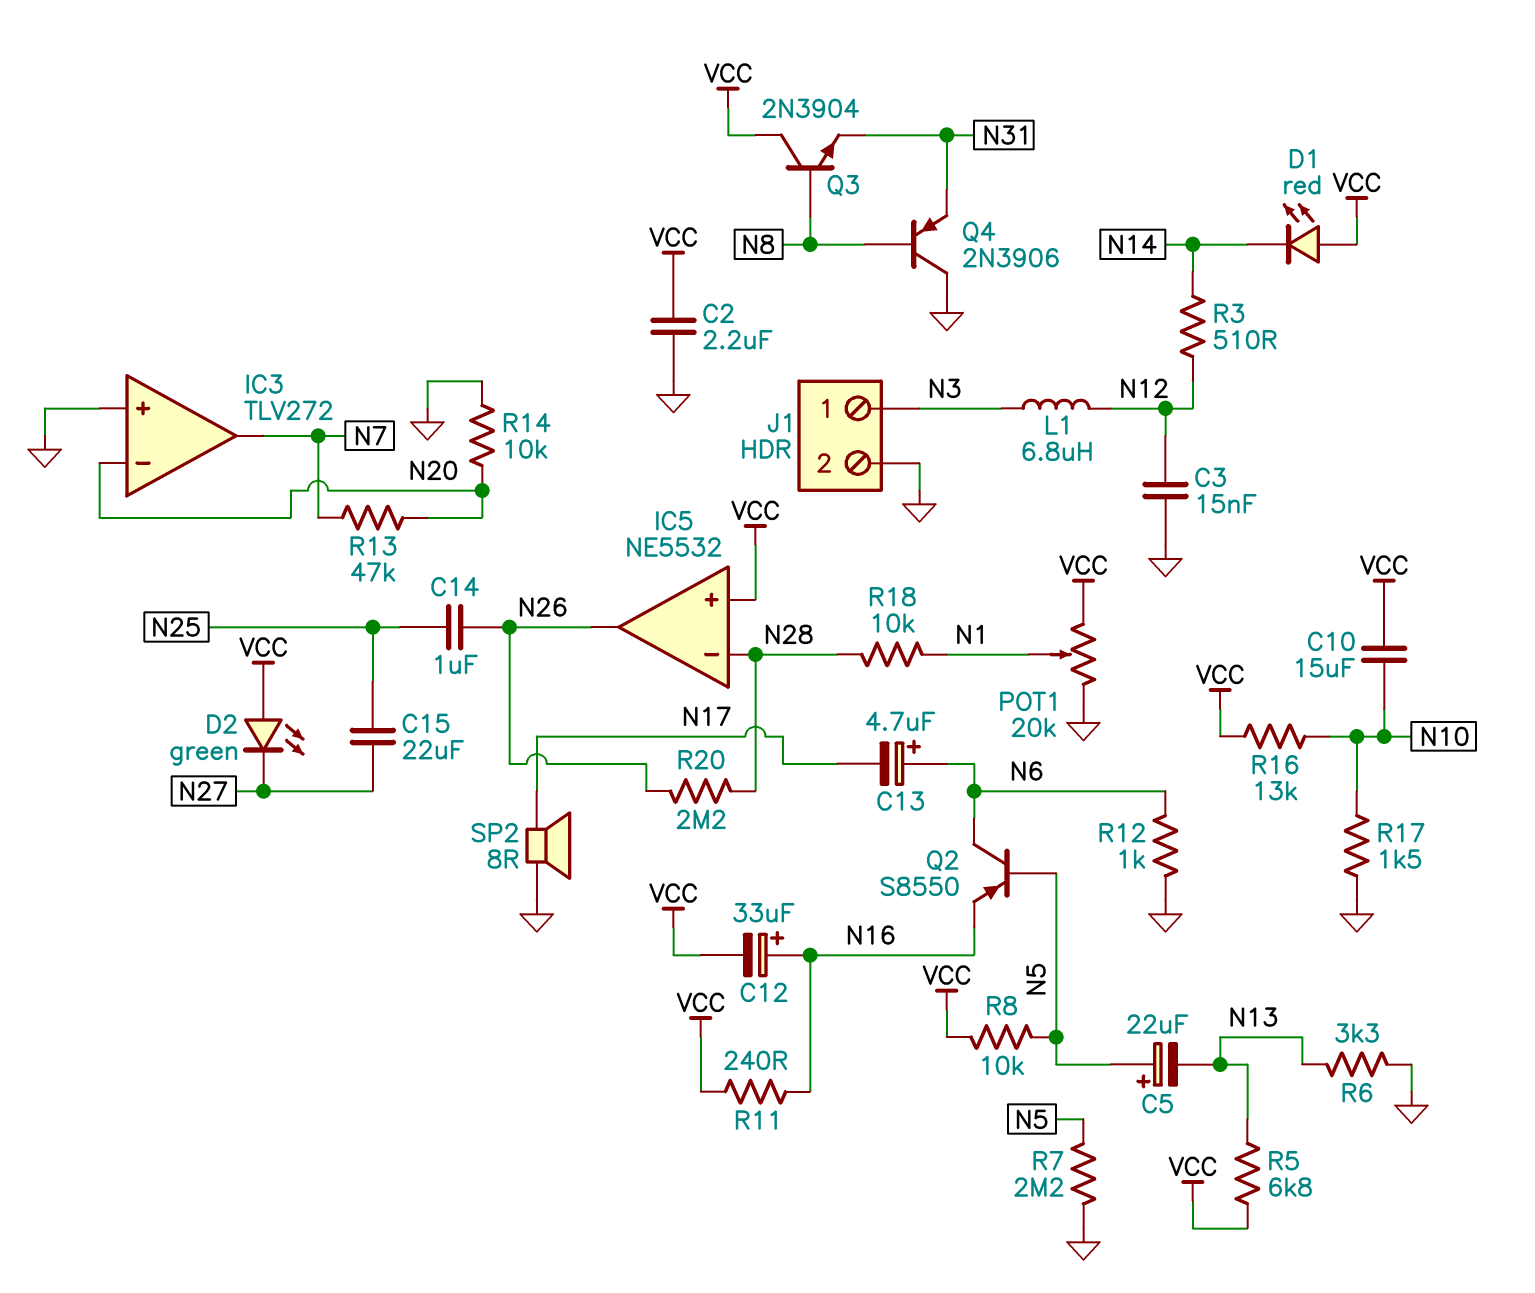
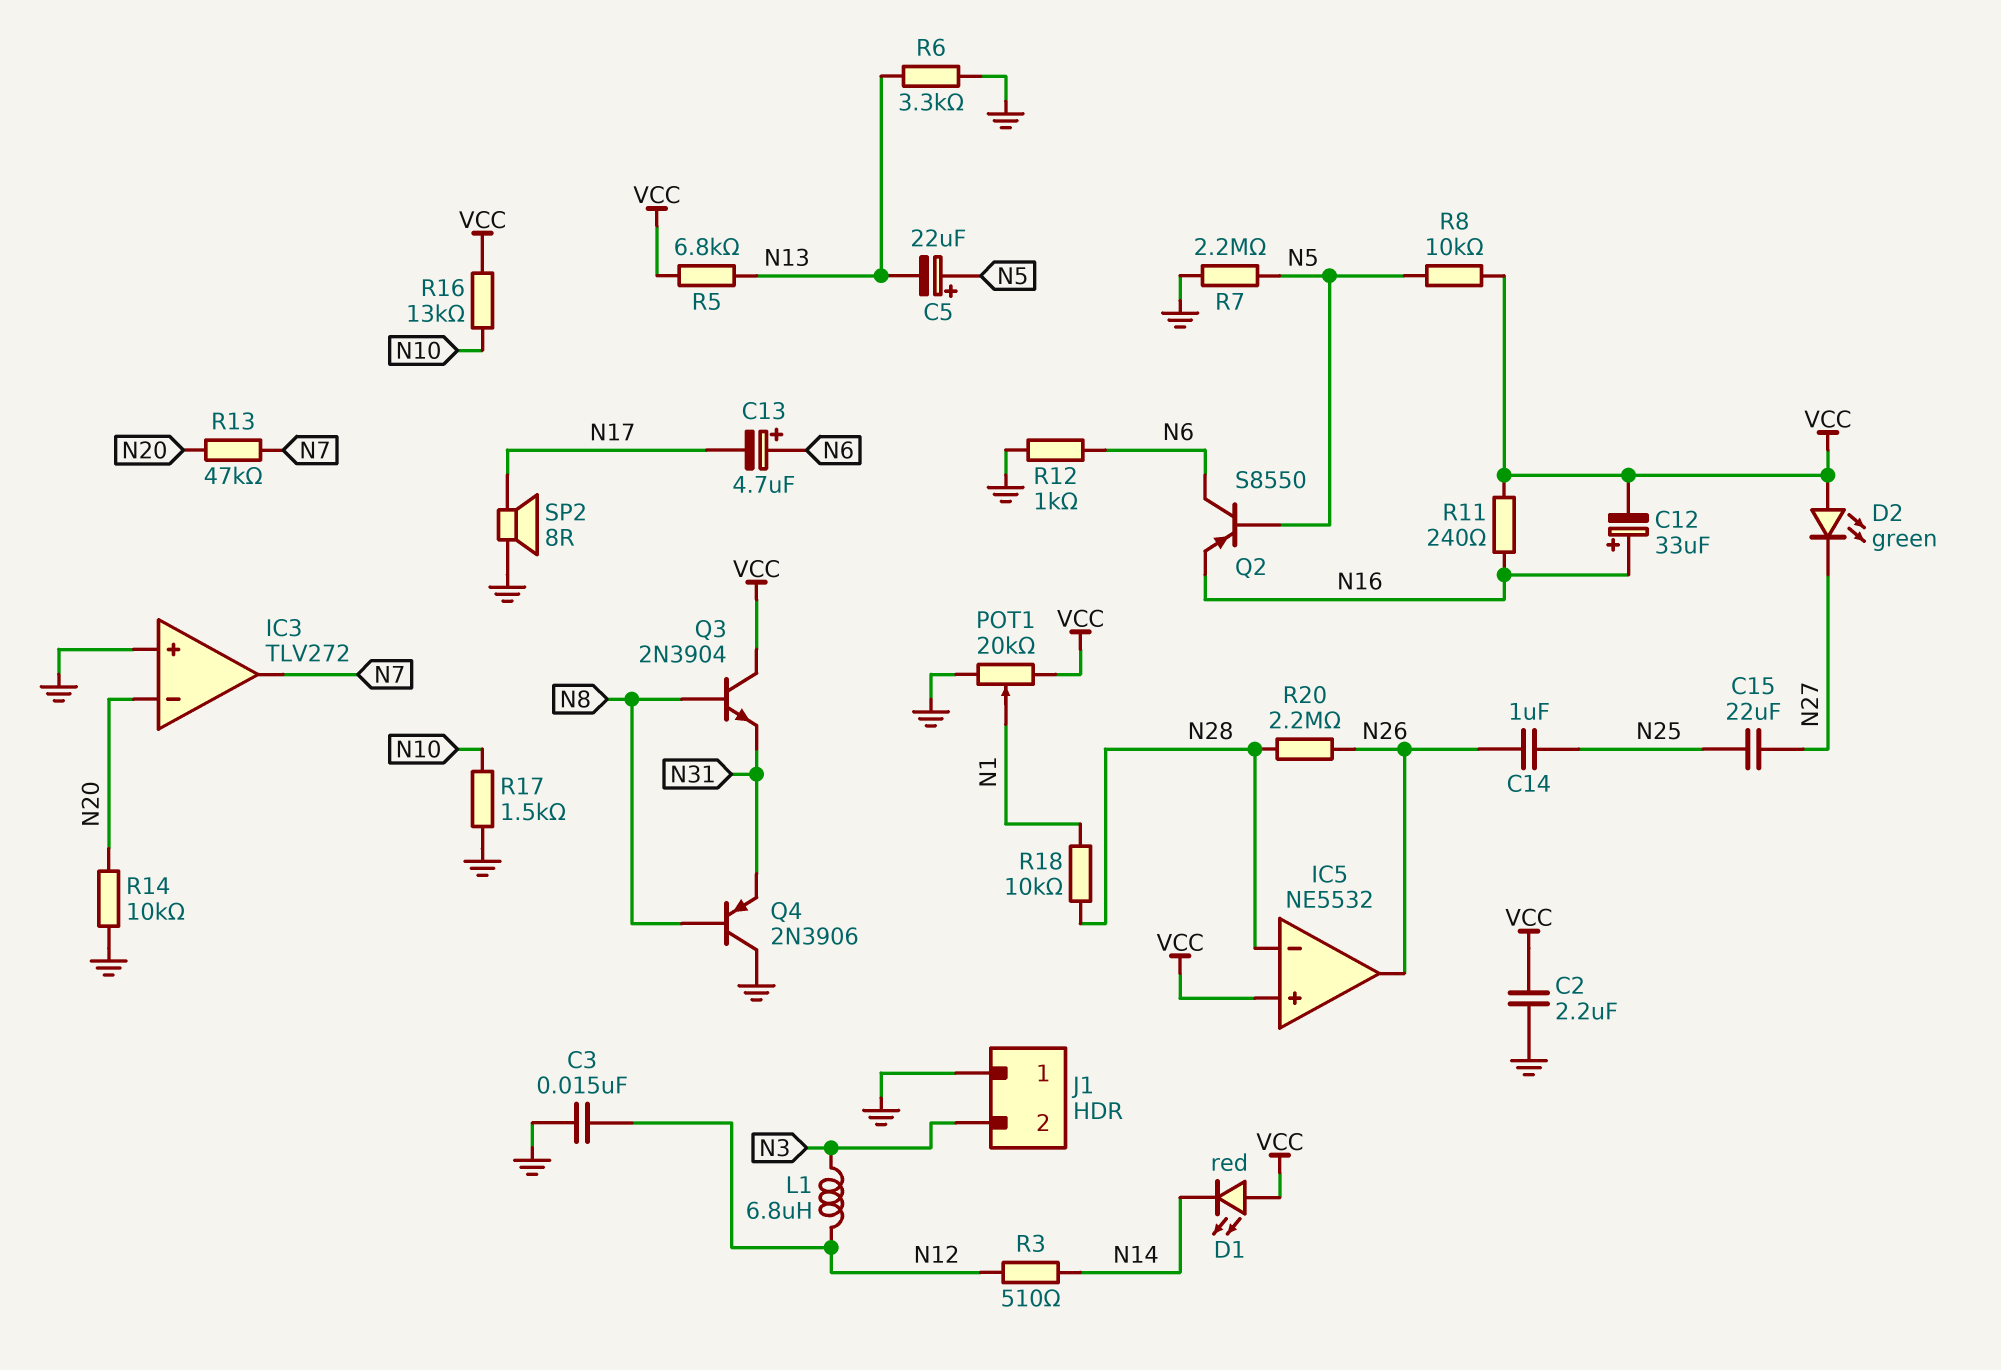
C10: 15uF (N10, VCC) -> none
J1 pin 1: N3 -> GND
J1 pin 2: GND -> N3

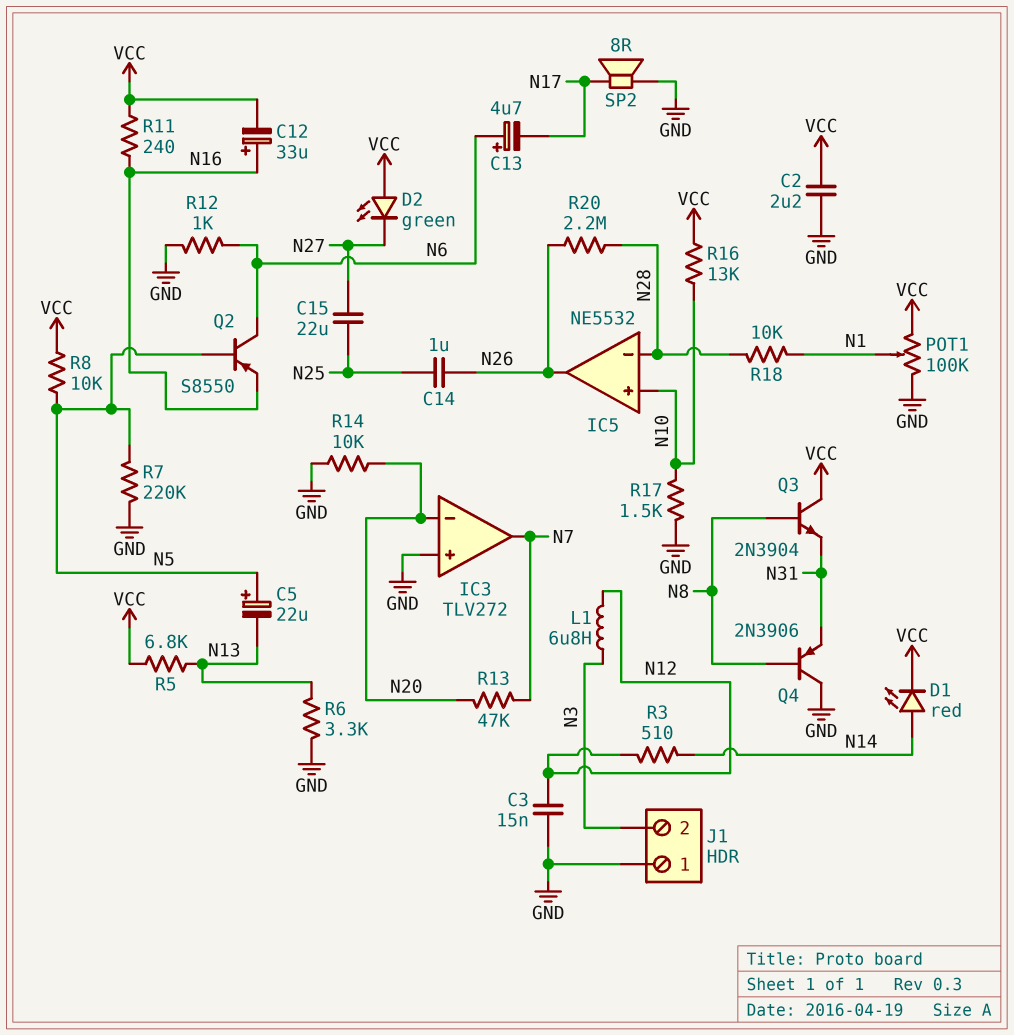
D1: LED red (A VCC, K N14) -> LED red (A N14, K VCC)
IC5 pin in+: VCC -> N10
POT1: 20k (GND, VCC, wiper N1) -> 100k (GND, VCC, wiper N1)
R7: 2.2M (GND, N5) -> 220k (GND, N5)

